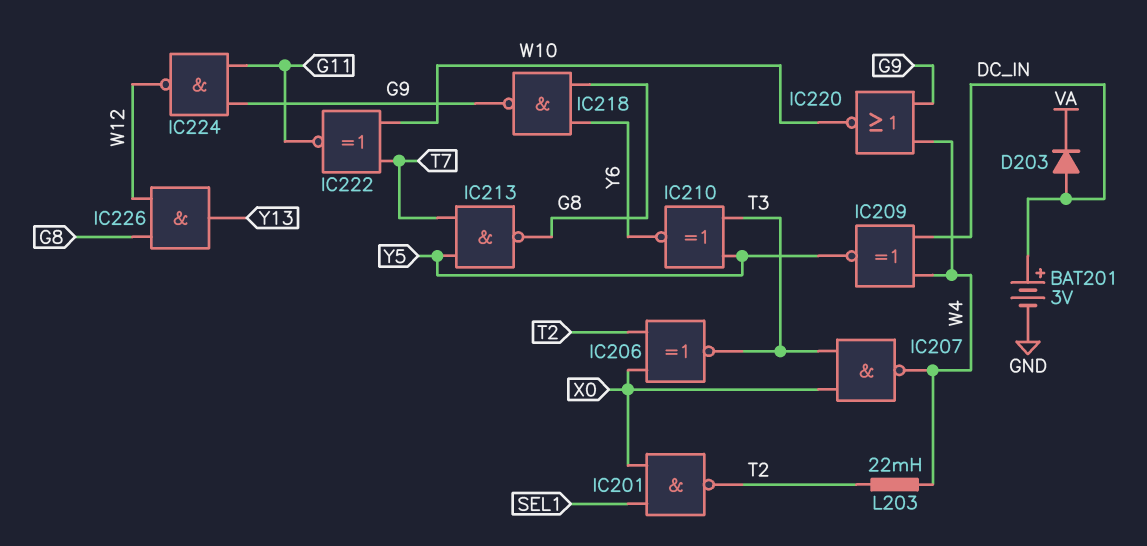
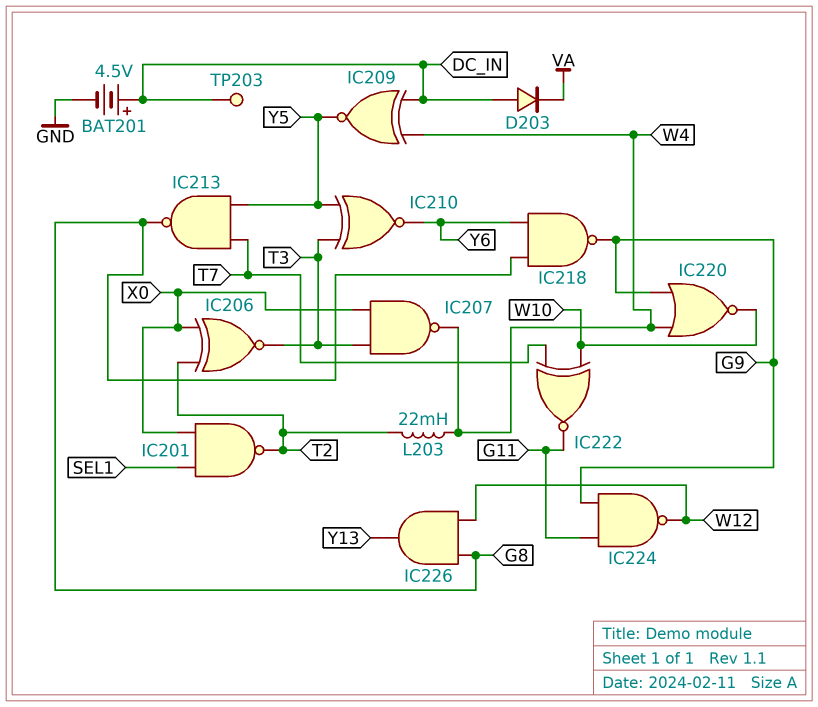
BAT201: 3V (plus DC_IN, minus GND) -> 4.5V (plus DC_IN, minus GND)
TP203: none -> test point (DC_IN)

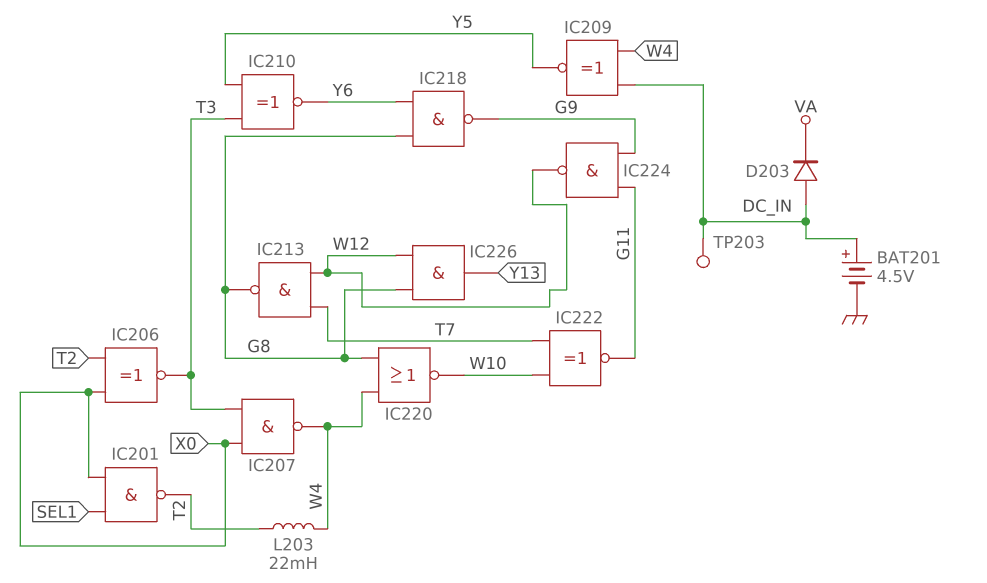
IC213: NAND (in T7, in Y5, out G8) -> NAND (in T7, in W12, out G8)
IC220: NOR (in G9, in W4, out W10) -> NOR (in G8, in W4, out W10)

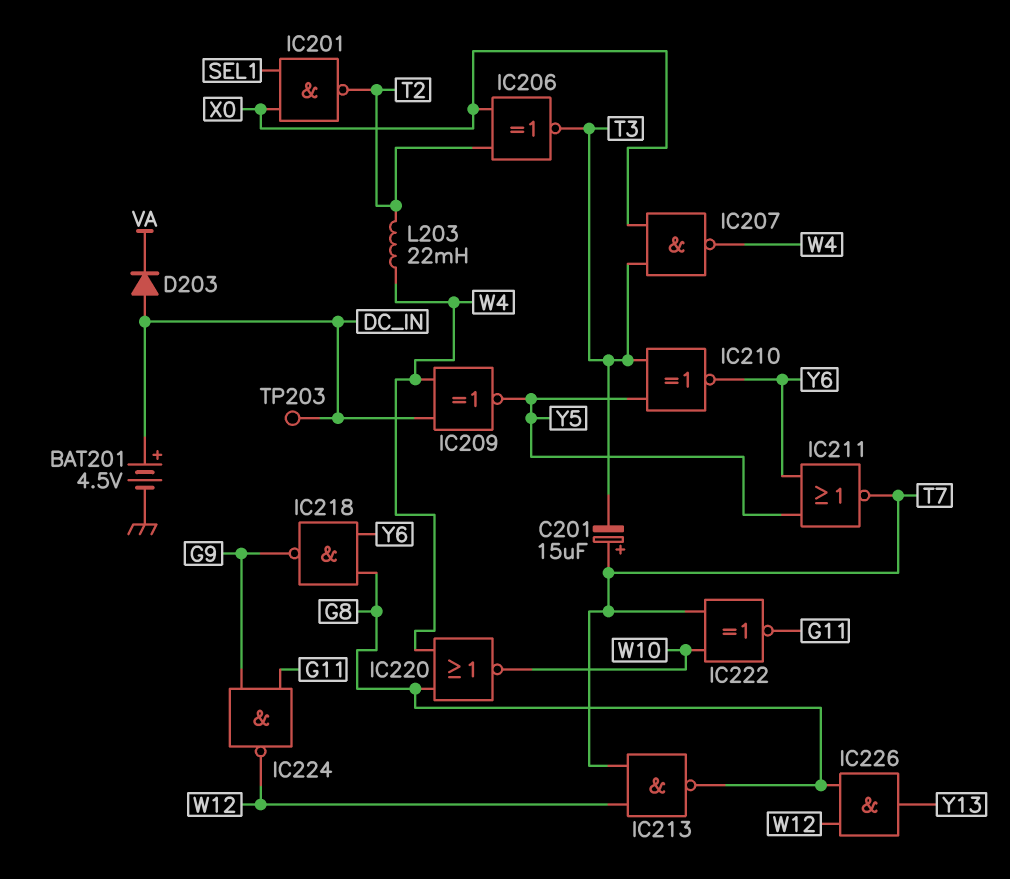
C201: none -> 15uF (plus T7, minus T3)
IC211: none -> NOR (in Y5, in Y6, out T7)

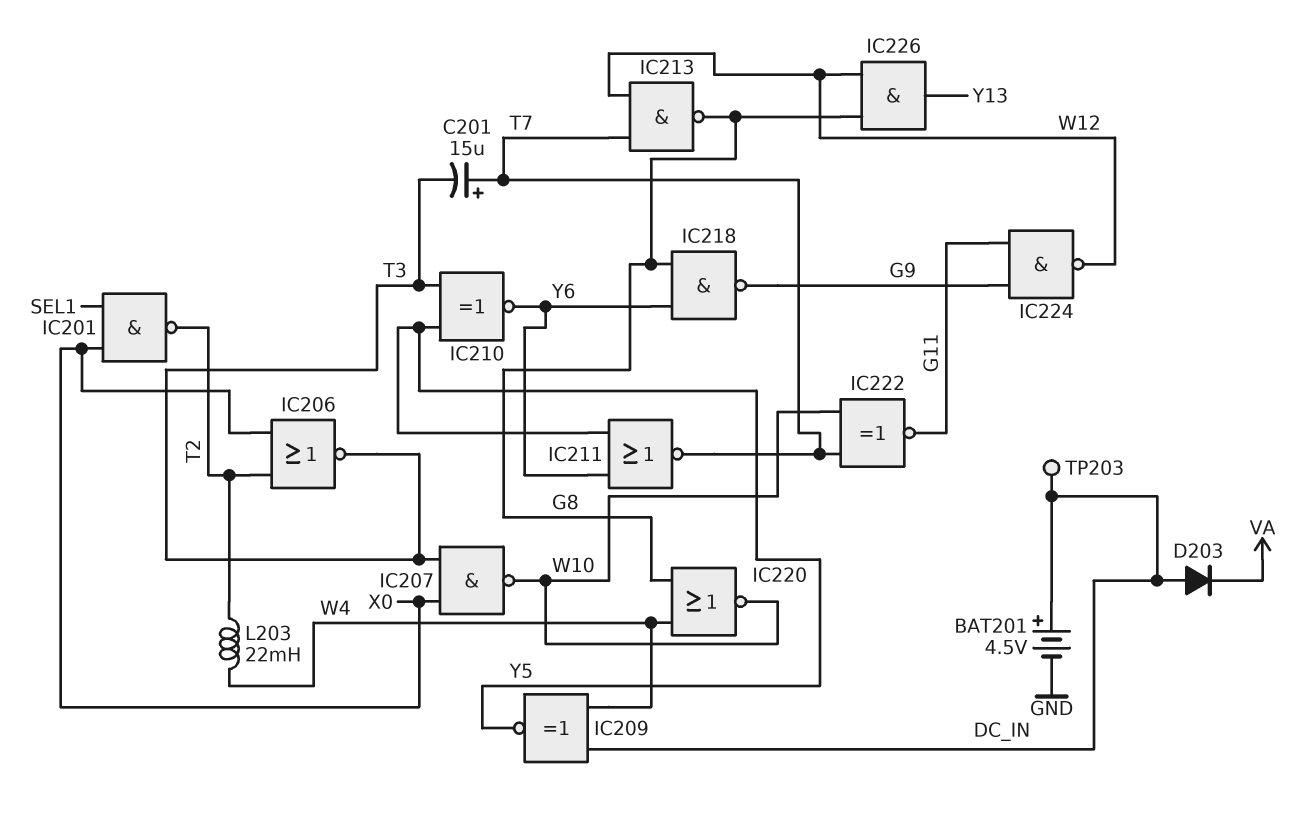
IC206: XNOR (in T2, in X0, out T3) -> NOR (in T2, in X0, out T3)
IC207: NAND (in T3, in X0, out W4) -> NAND (in T3, in X0, out W10)

